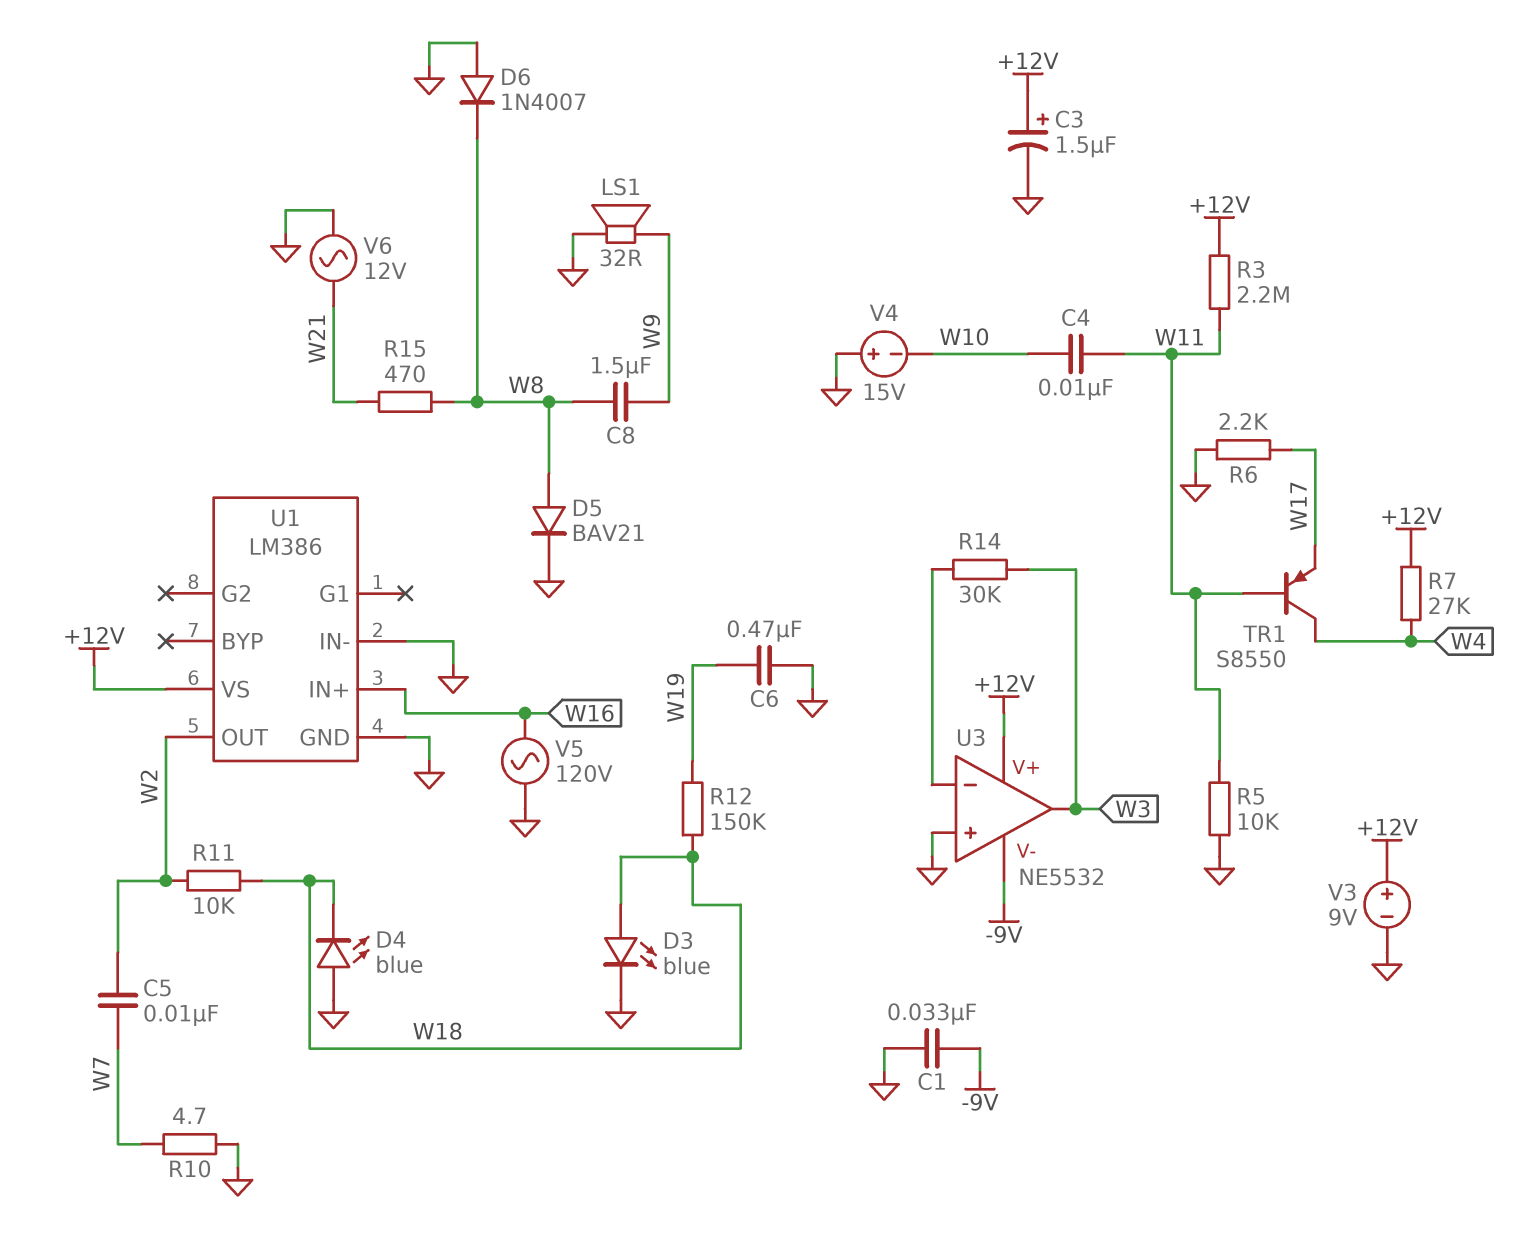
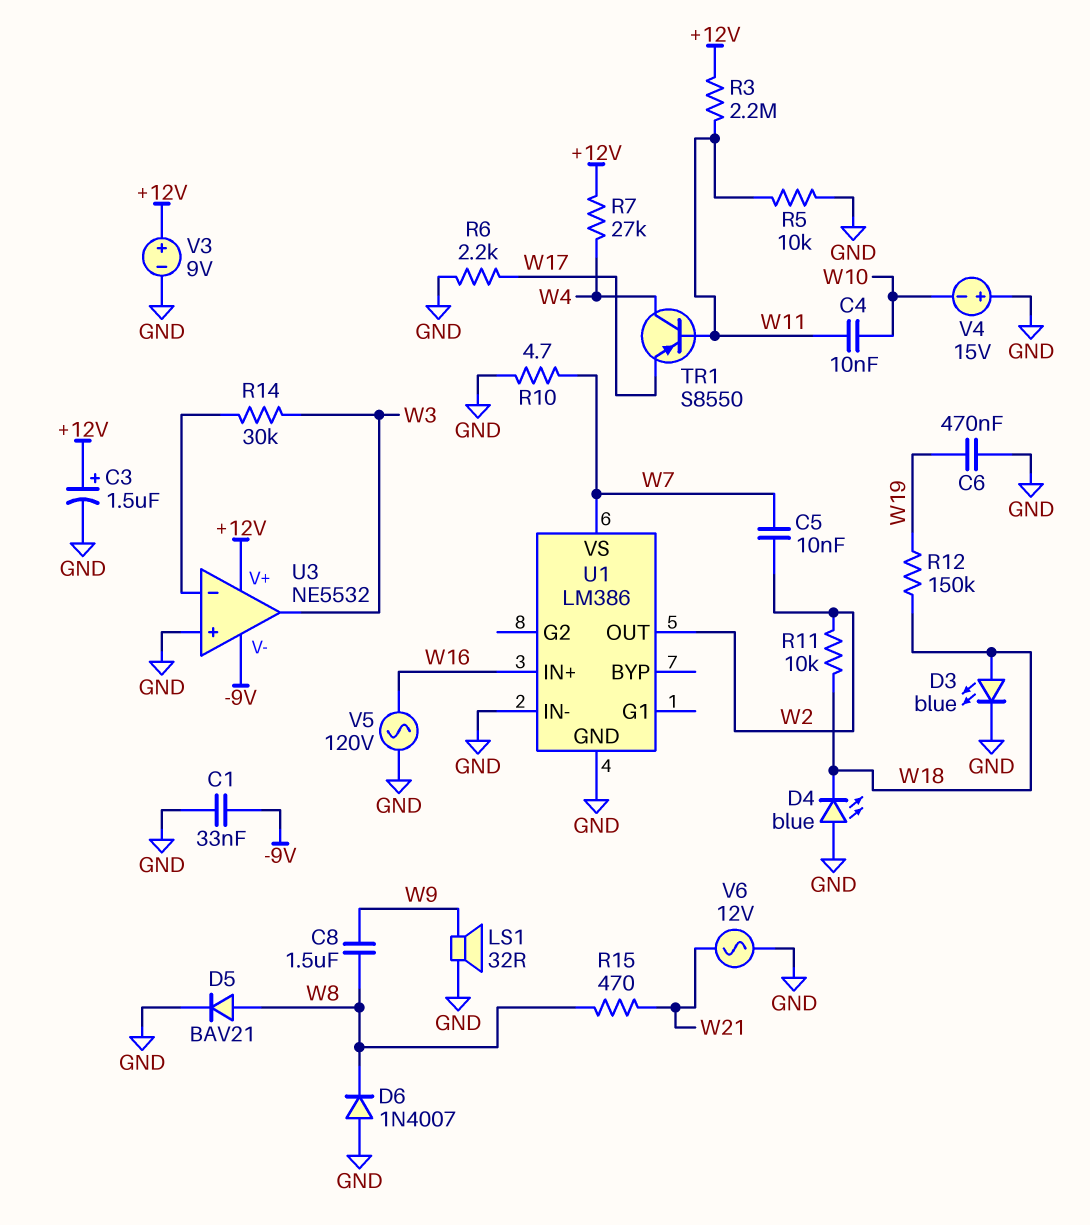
U1 pin VS: +12V -> W7

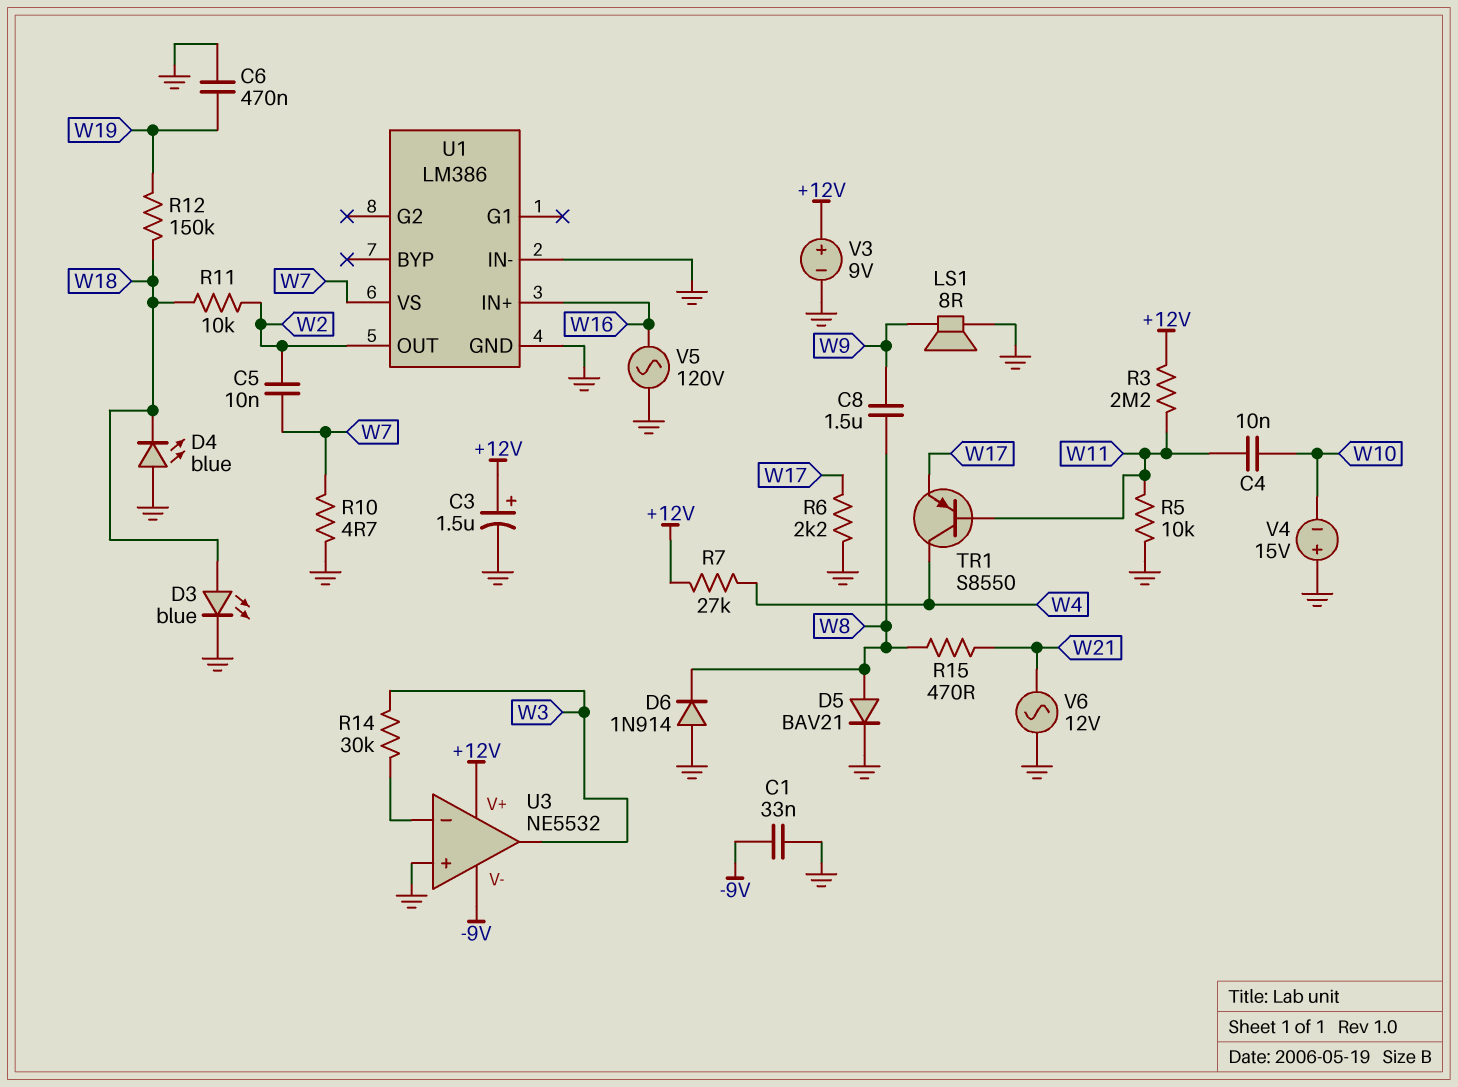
D6: diode 1N4007 (A GND, K W8) -> diode 1N914 (A GND, K W8)
LS1: speaker 32R (GND, W9) -> speaker 8R (GND, W9)

